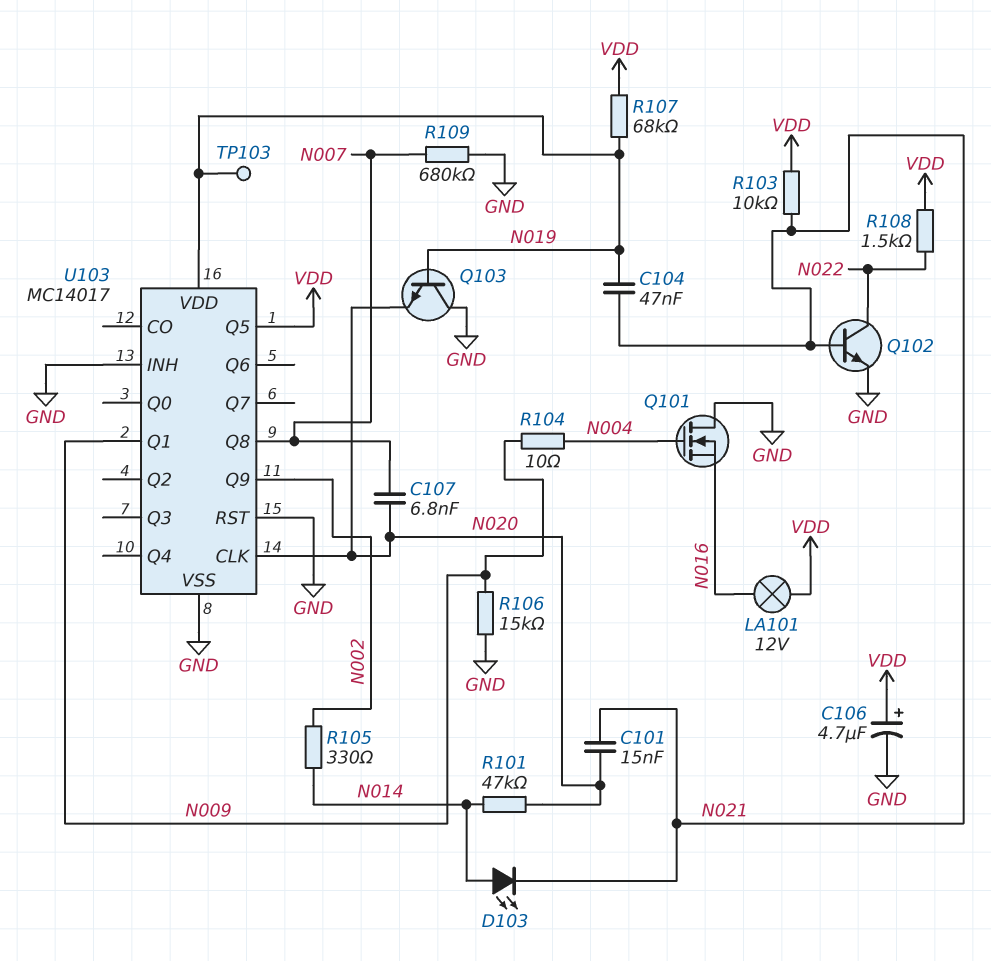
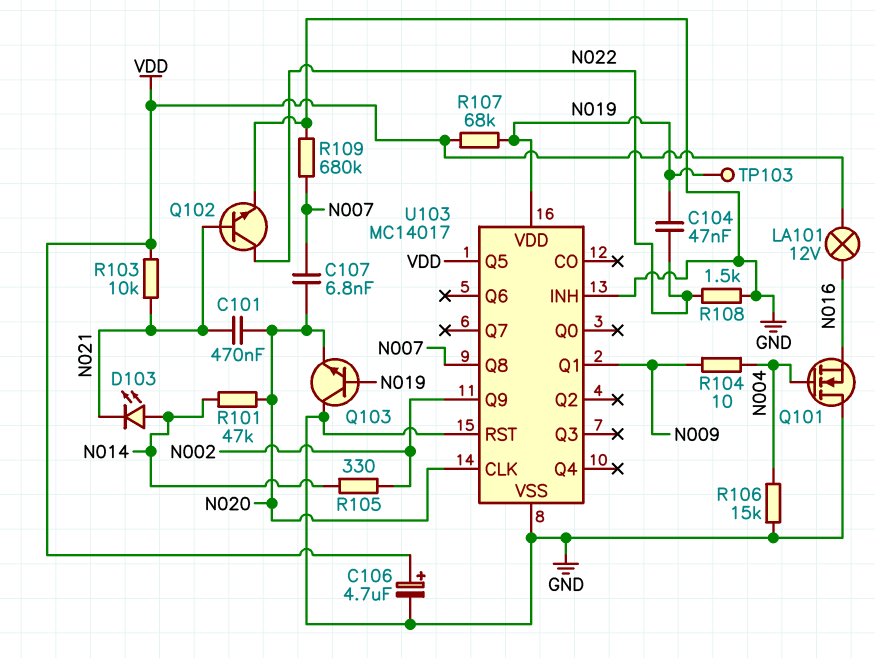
C101: 15nF (N020, N021) -> 470nF (N020, N021)
C104: 47nF (N019, N021) -> 47nF (N019, N022)
R106: 15k (GND, N009) -> 15k (GND, N004)
R108: 1.5k (N022, VDD) -> 1.5k (GND, N022)

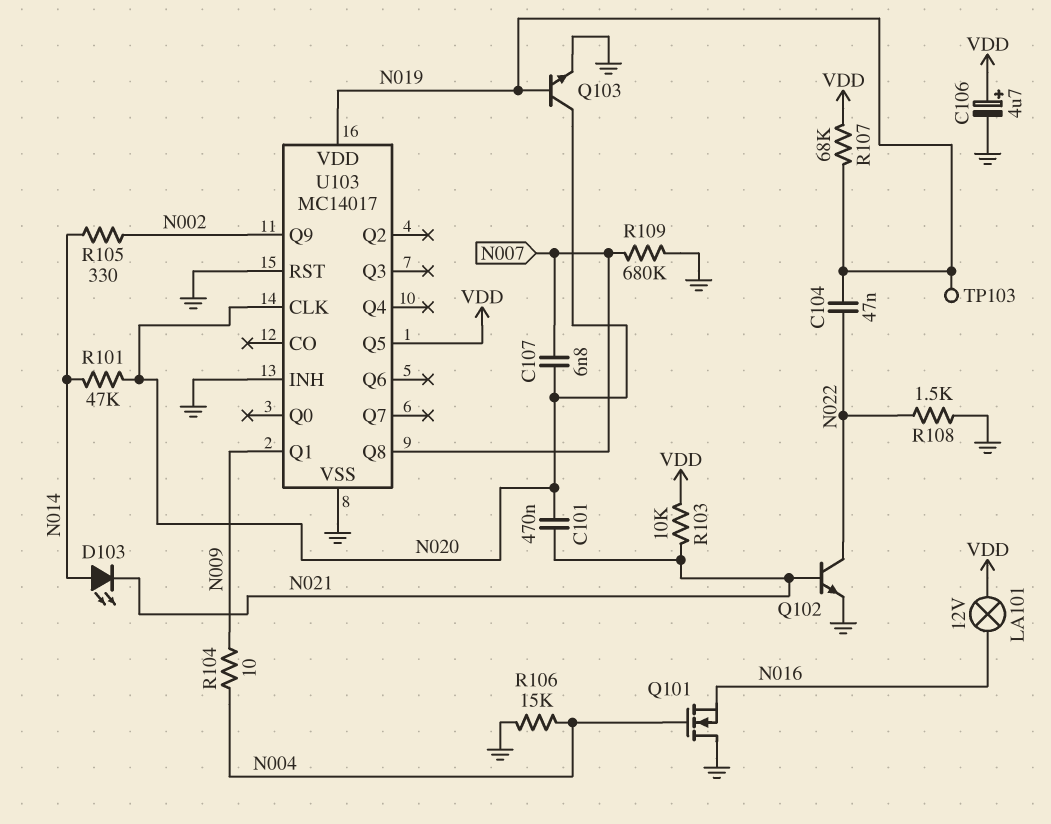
Q103: NPN (B N019, C GND, E N020) -> NPN (B N019, C N020, E GND)

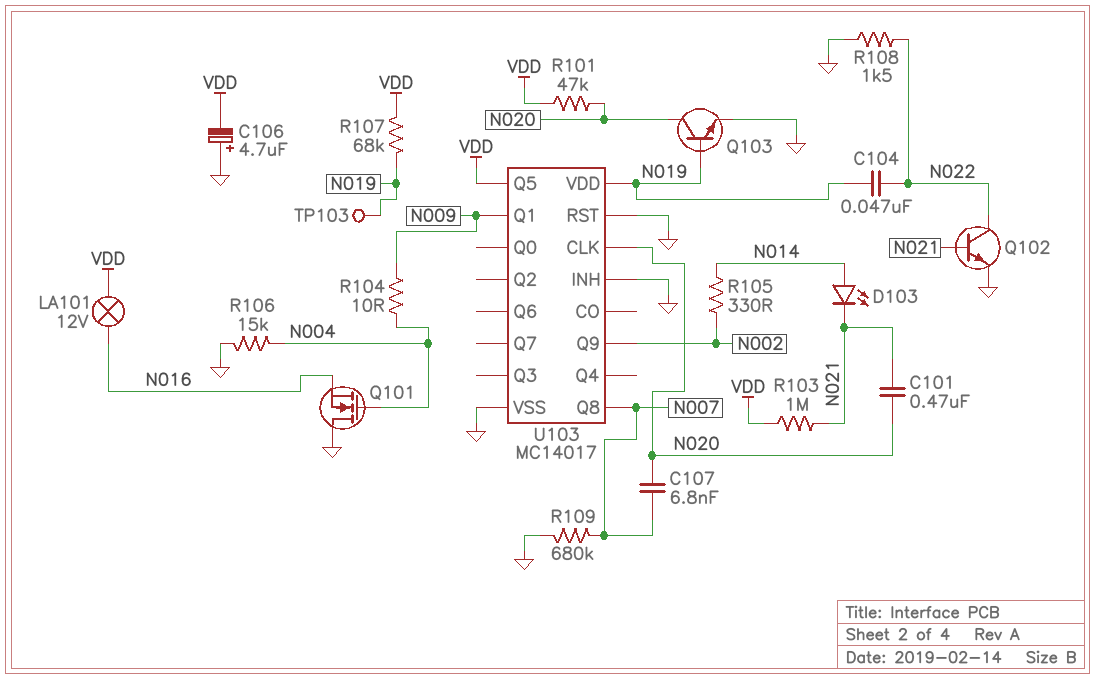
C106: 4.7uF (plus VDD, minus GND) -> 4.7uF (plus GND, minus VDD)
R101: 47k (N014, N020) -> 47k (N020, VDD)
R103: 10k (N021, VDD) -> 1M (N021, VDD)

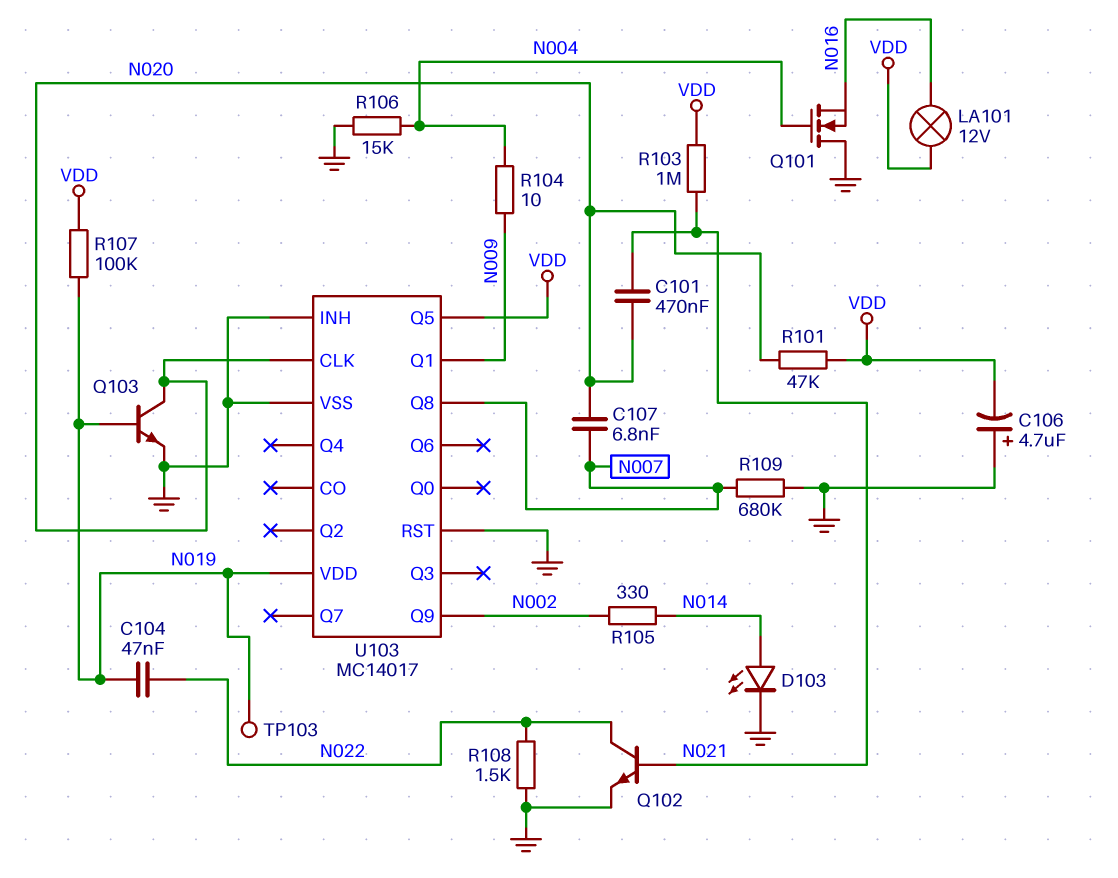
D103: LED (A N014, K N021) -> LED (A N014, K GND)
R107: 68k (N019, VDD) -> 100k (N019, VDD)

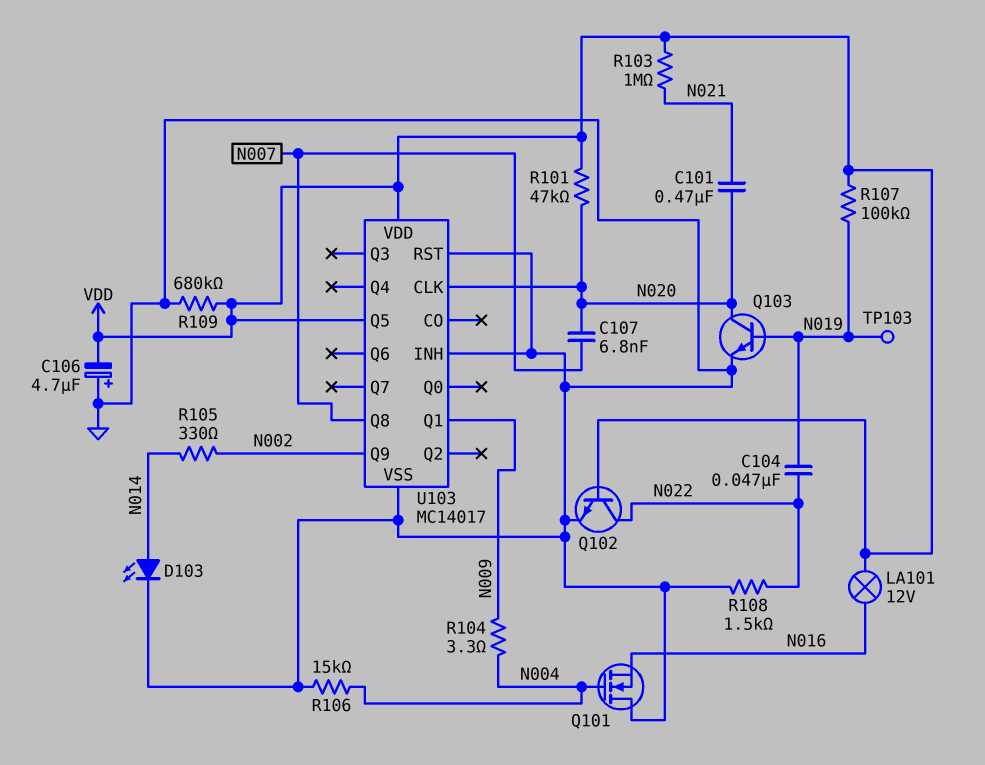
Q102: NPN (B N021, C N022, E GND) -> NPN (B VDD, C N022, E GND)
R104: 10 (N004, N009) -> 3.3 (N004, N009)
R109: 680k (GND, N007) -> 680k (GND, VDD)
U103 pin VDD: N019 -> VDD

